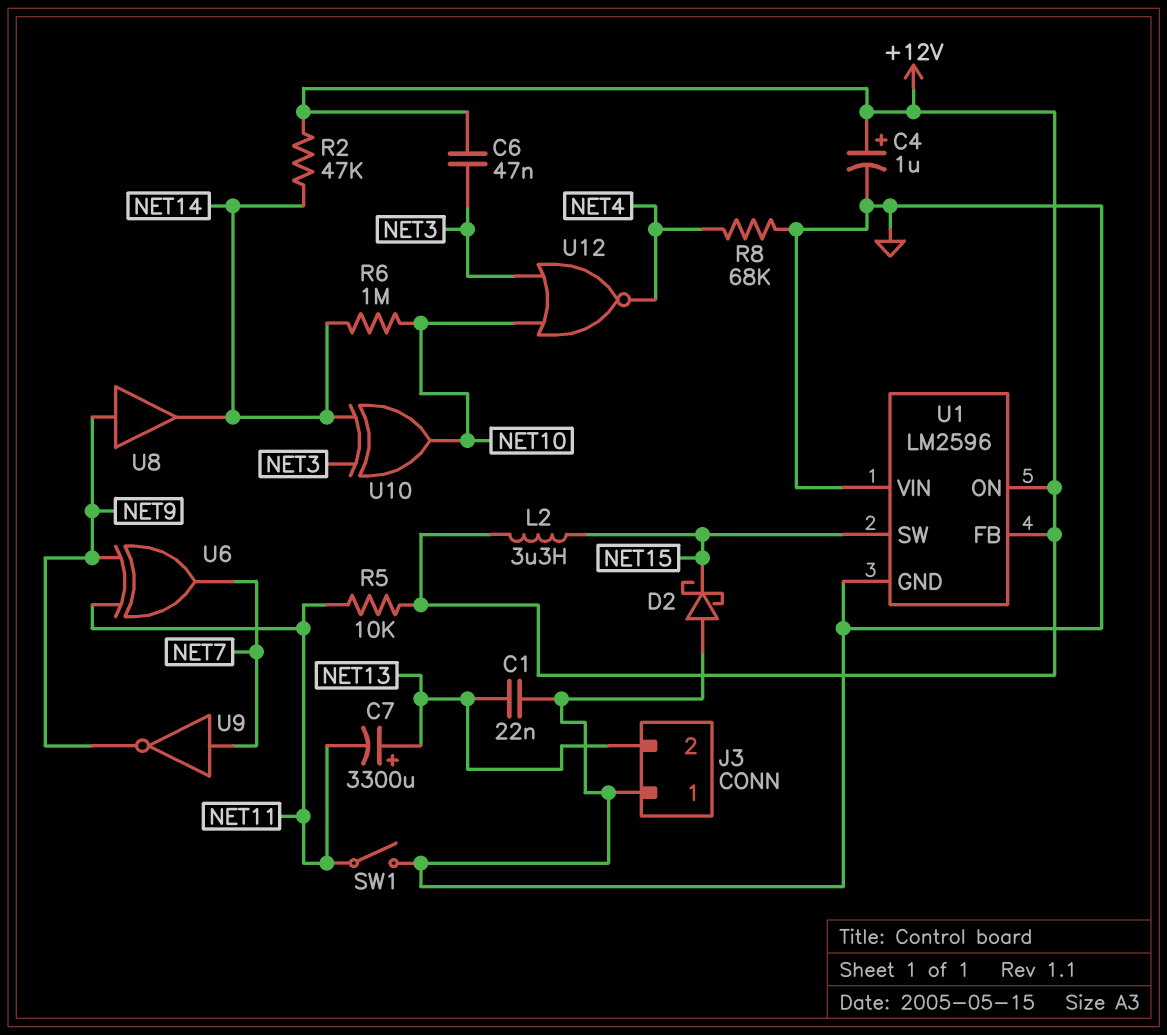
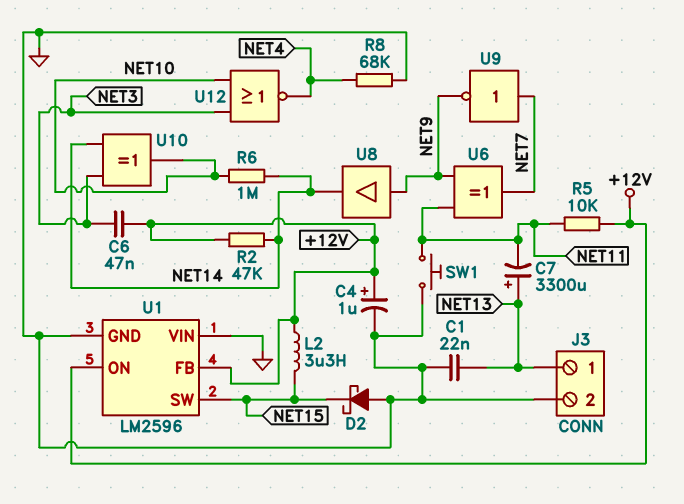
J3 pin 1: GND -> NET13
J3 pin 2: NET13 -> GND
SW1: switch (GND, NET11) -> button (GND, NET11)

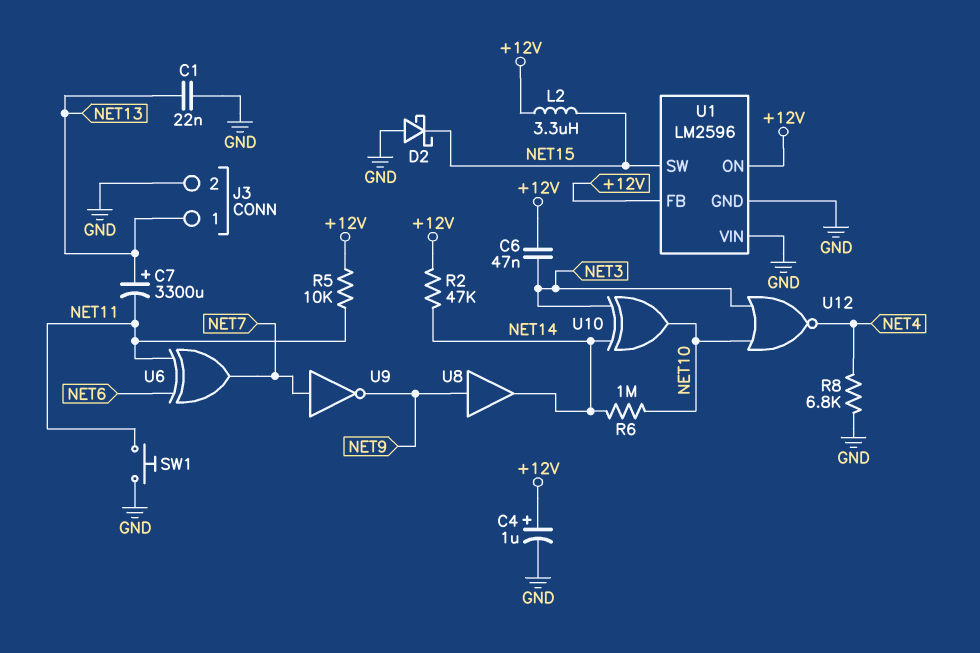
R8: 68k (GND, NET4) -> 6.8k (GND, NET4)
U6: XOR (in NET9, in NET11, out NET7) -> XOR (in NET6, in NET11, out NET7)

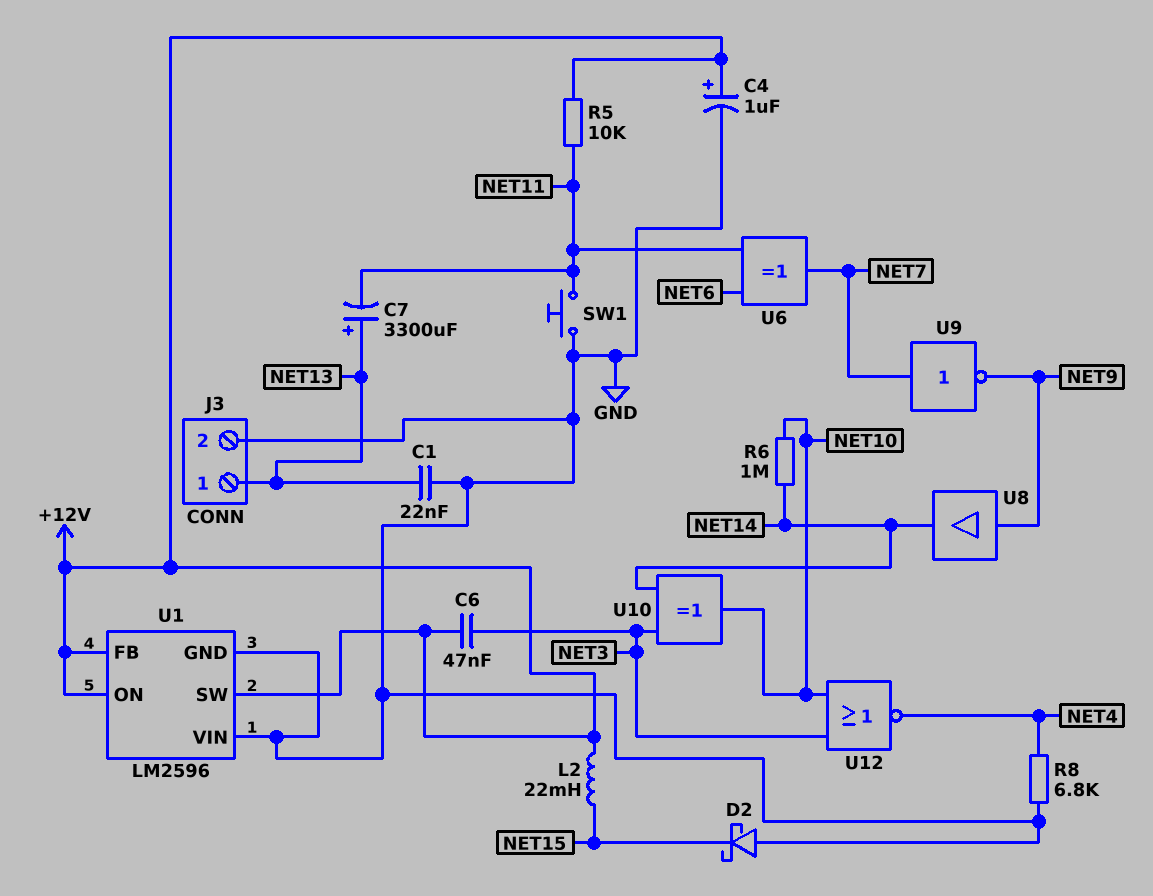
L2: 3.3uH (+12V, NET15) -> 22mH (+12V, NET15)
R2: 47k (+12V, NET14) -> none
U1 pin SW: NET15 -> +12V

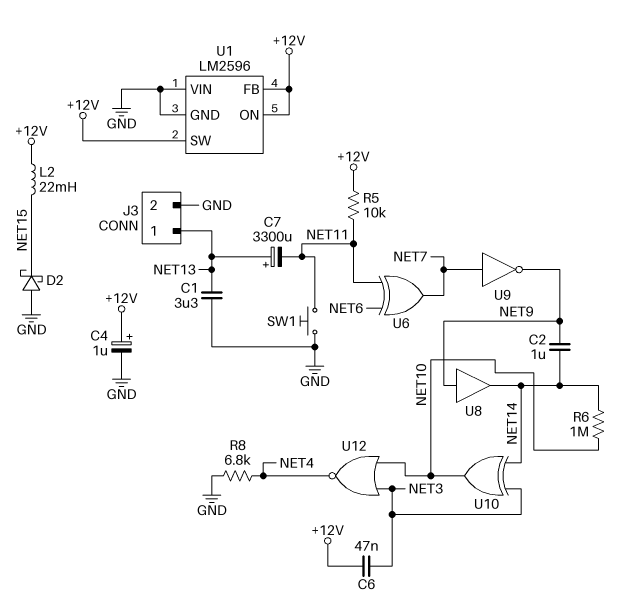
C1: 22nF (GND, NET13) -> 3.3uF (GND, NET13)
C2: none -> 1uF (NET9, NET14)

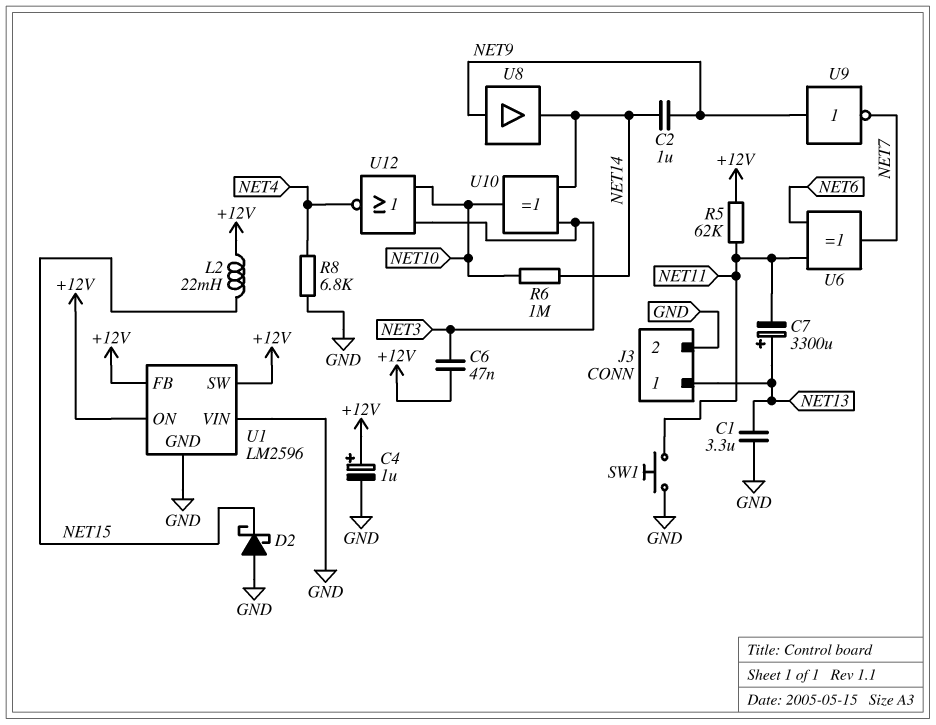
R5: 10k (+12V, NET11) -> 62k (+12V, NET11)
U9: NOT (in NET7, out NET9) -> NOT (in NET9, out NET7)

